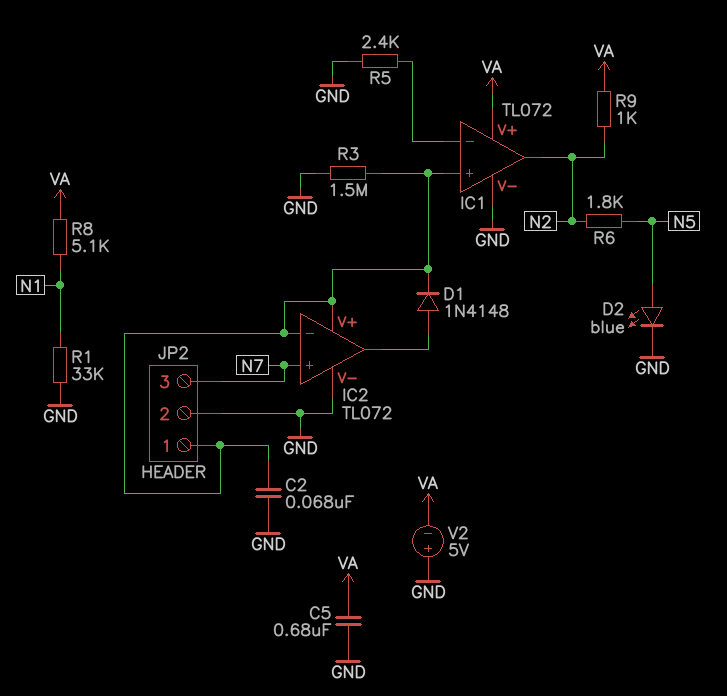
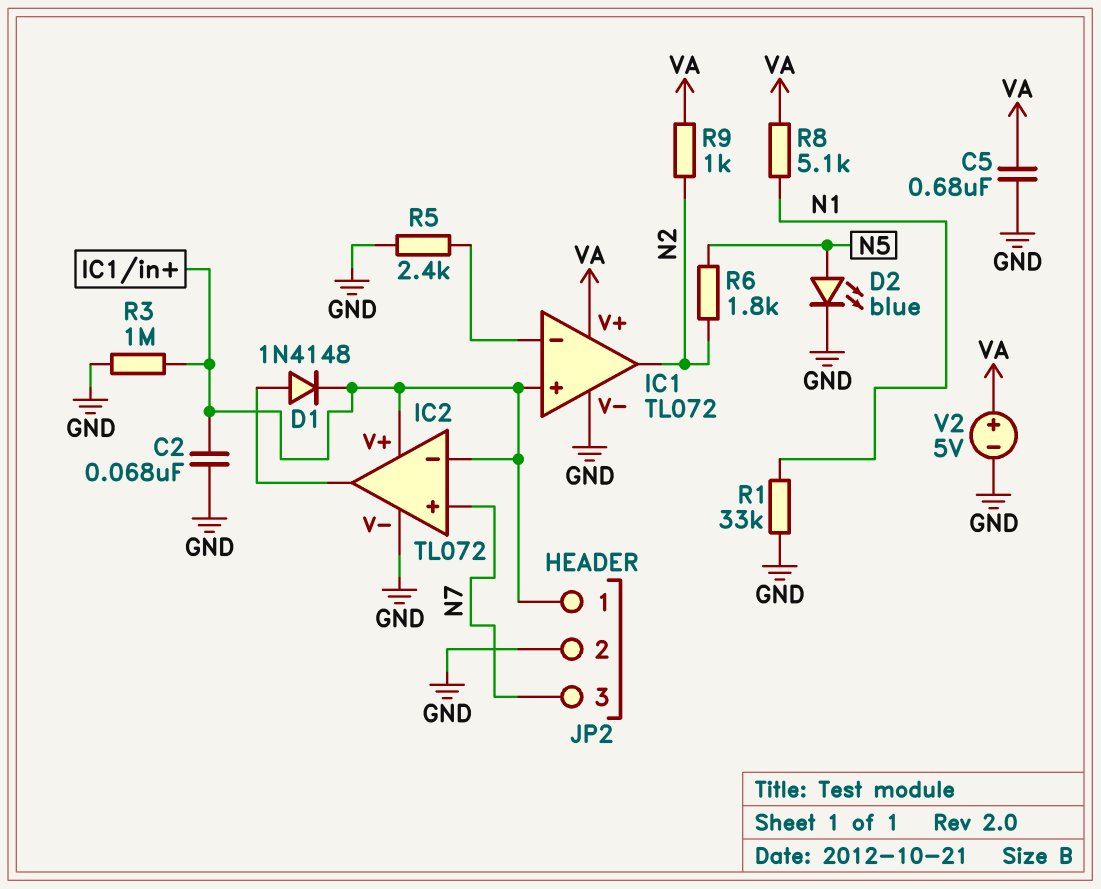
R3: 1.5M (GND, IC1/in+) -> 1M (GND, IC1/in+)
V2: 5V (plus GND, minus VA) -> 5V (plus VA, minus GND)

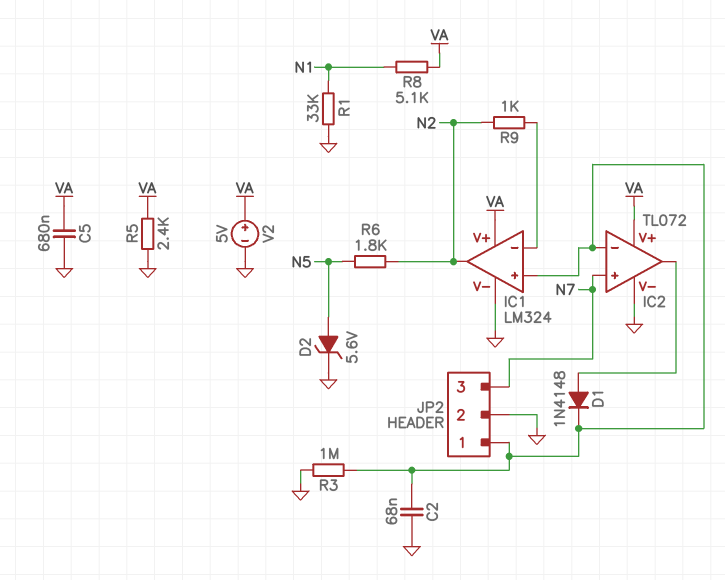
D2: LED blue (A N5, K GND) -> zener 5.6V (A N5, K GND)
IC1: TL072 -> LM324
IC2 pin V+: IC1/in+ -> VA
R5: 2.4k (GND, IC1/in-) -> 2.4k (GND, VA)
R9: 1k (N2, VA) -> 1k (IC1/in-, N2)

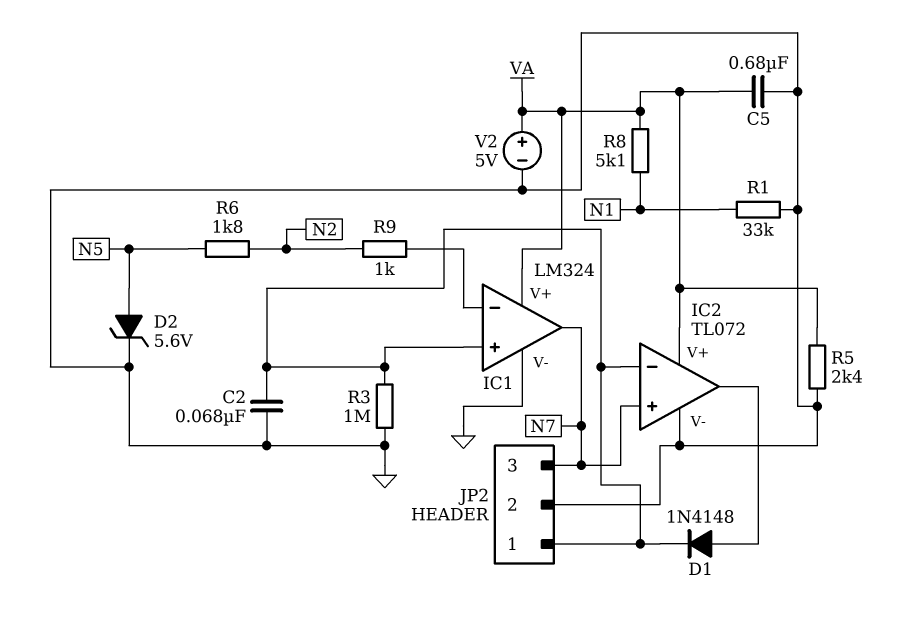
IC1 pin out: N2 -> N7

